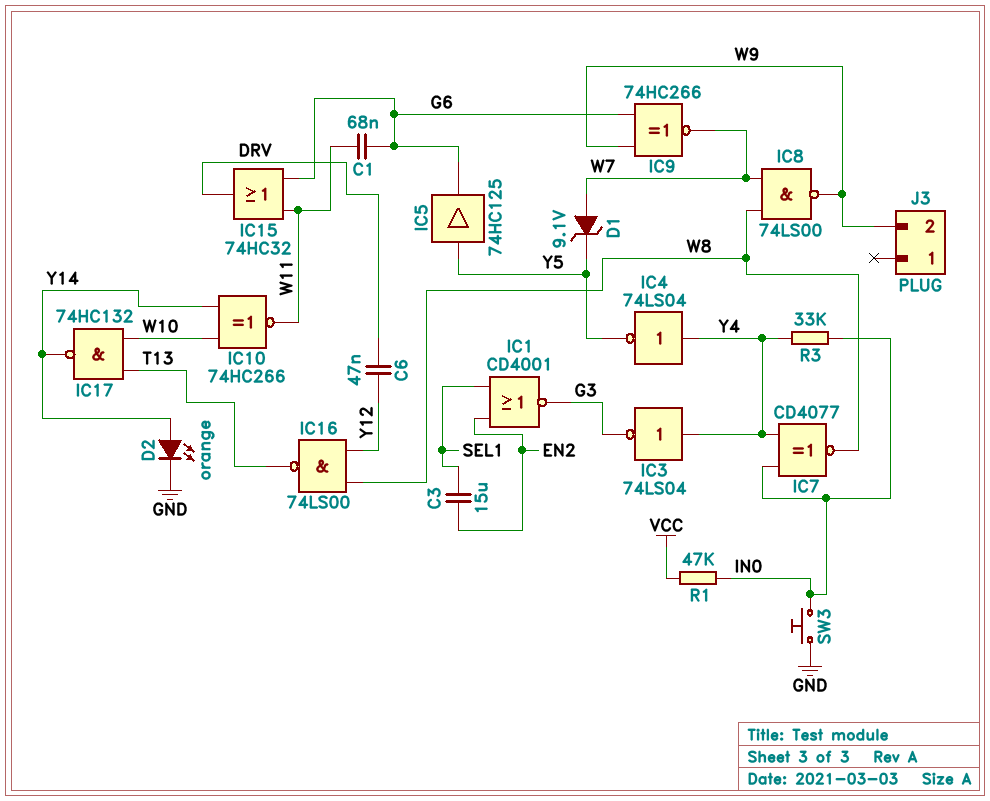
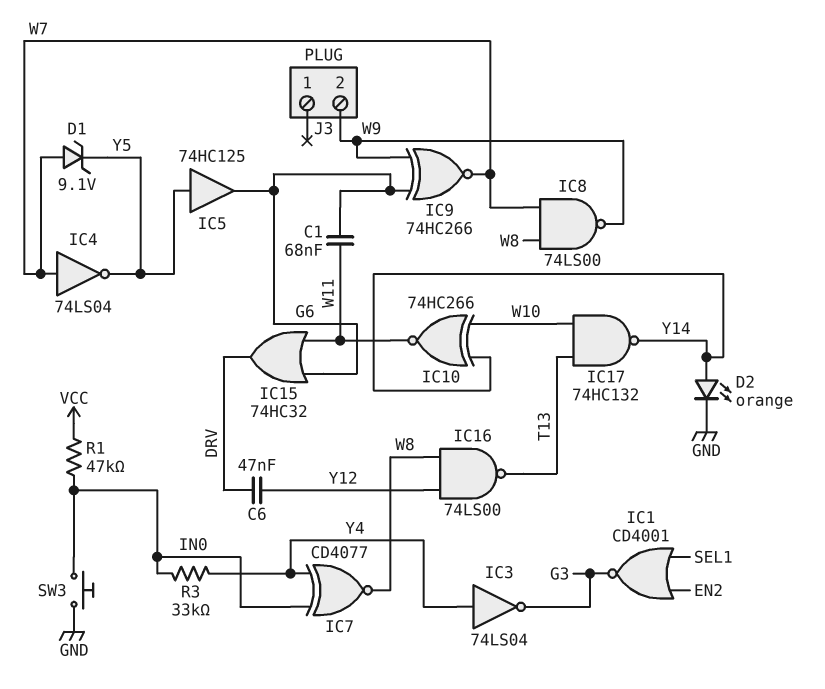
C3: 15uF (EN2, SEL1) -> none
IC4: NOT 74LS04 (in Y4, out Y5) -> NOT 74LS04 (in W7, out Y5)

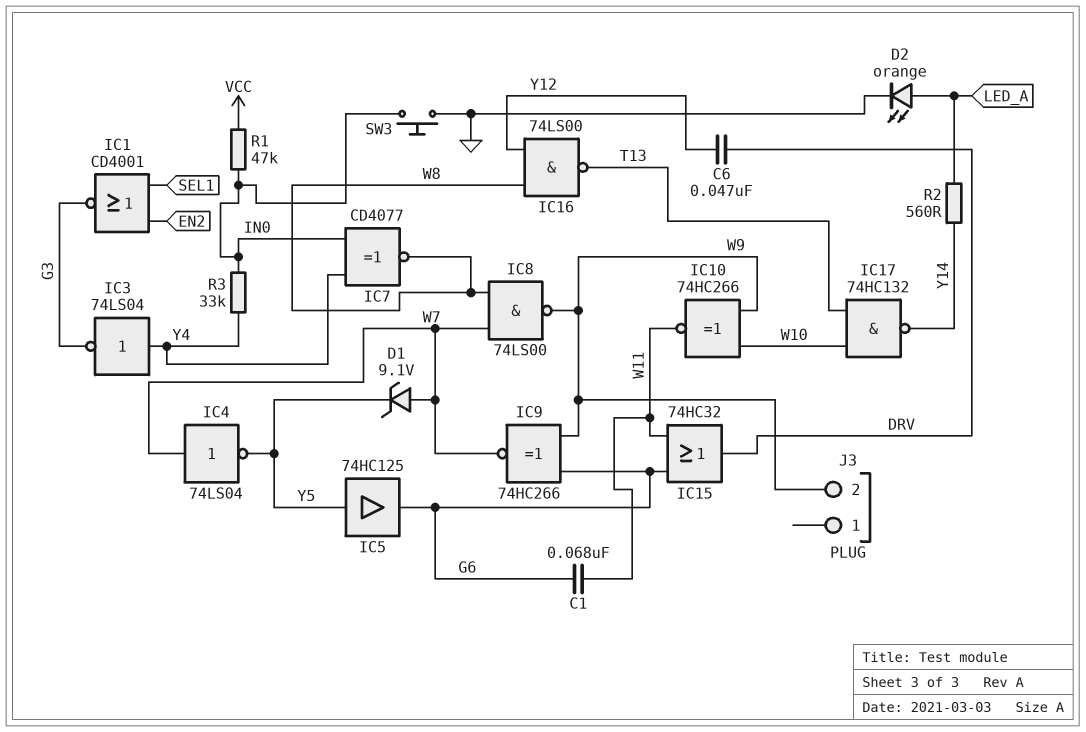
D2: LED orange (A Y14, K GND) -> LED orange (A LED_A, K GND)
IC10: XNOR 74HC266 (in W10, in Y14, out W11) -> XNOR 74HC266 (in W9, in W10, out W11)
R2: none -> 560 (LED_A, Y14)

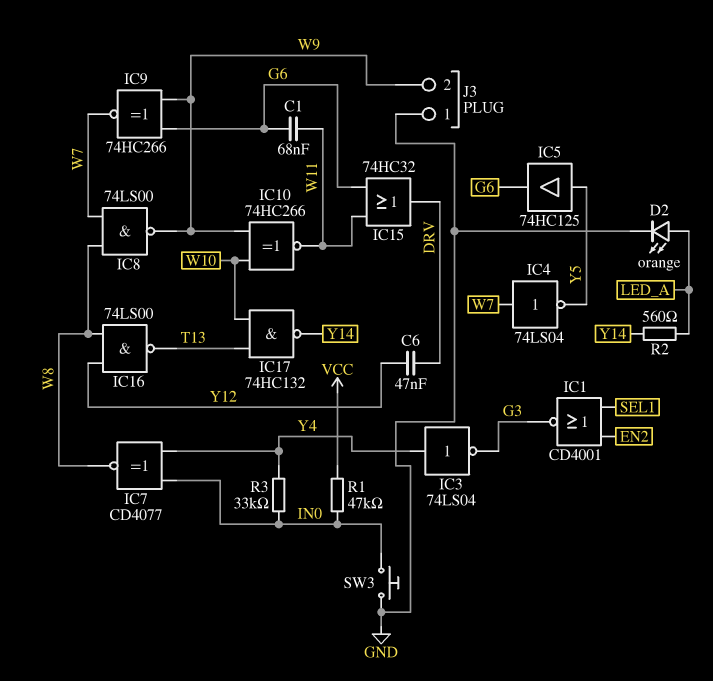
D1: zener 9.1V (A W7, K Y5) -> none
J3 pin 1: none -> GND

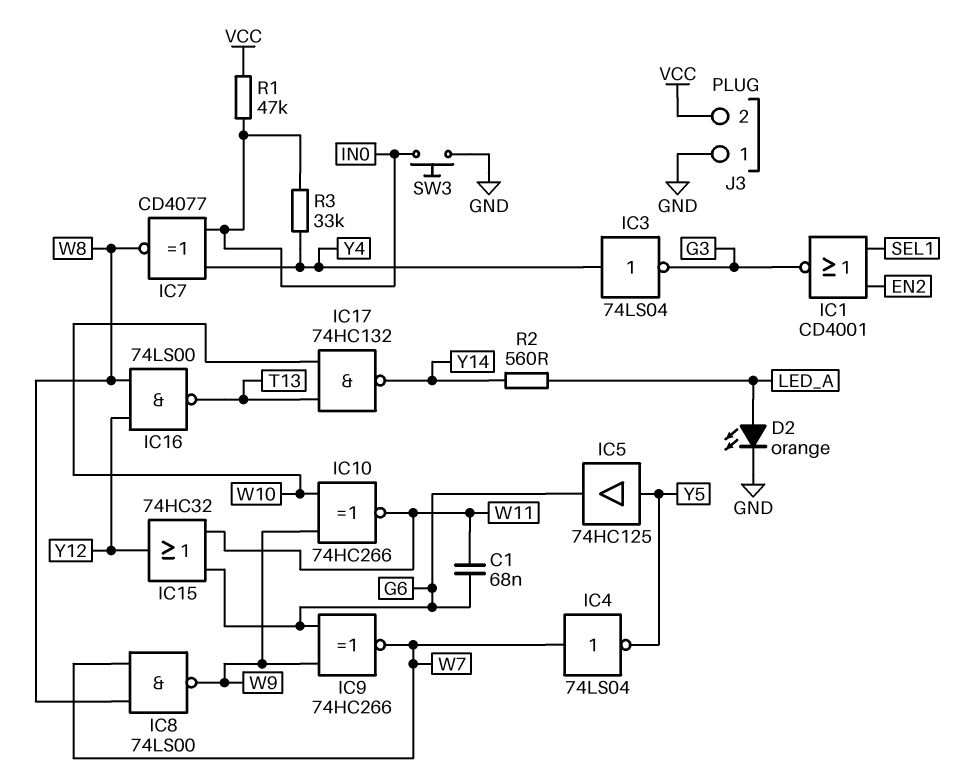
C6: 47nF (DRV, Y12) -> none
IC15: OR 74HC32 (in G6, in W11, out DRV) -> OR 74HC32 (in G6, in W11, out Y12)
J3 pin 2: W9 -> VCC

